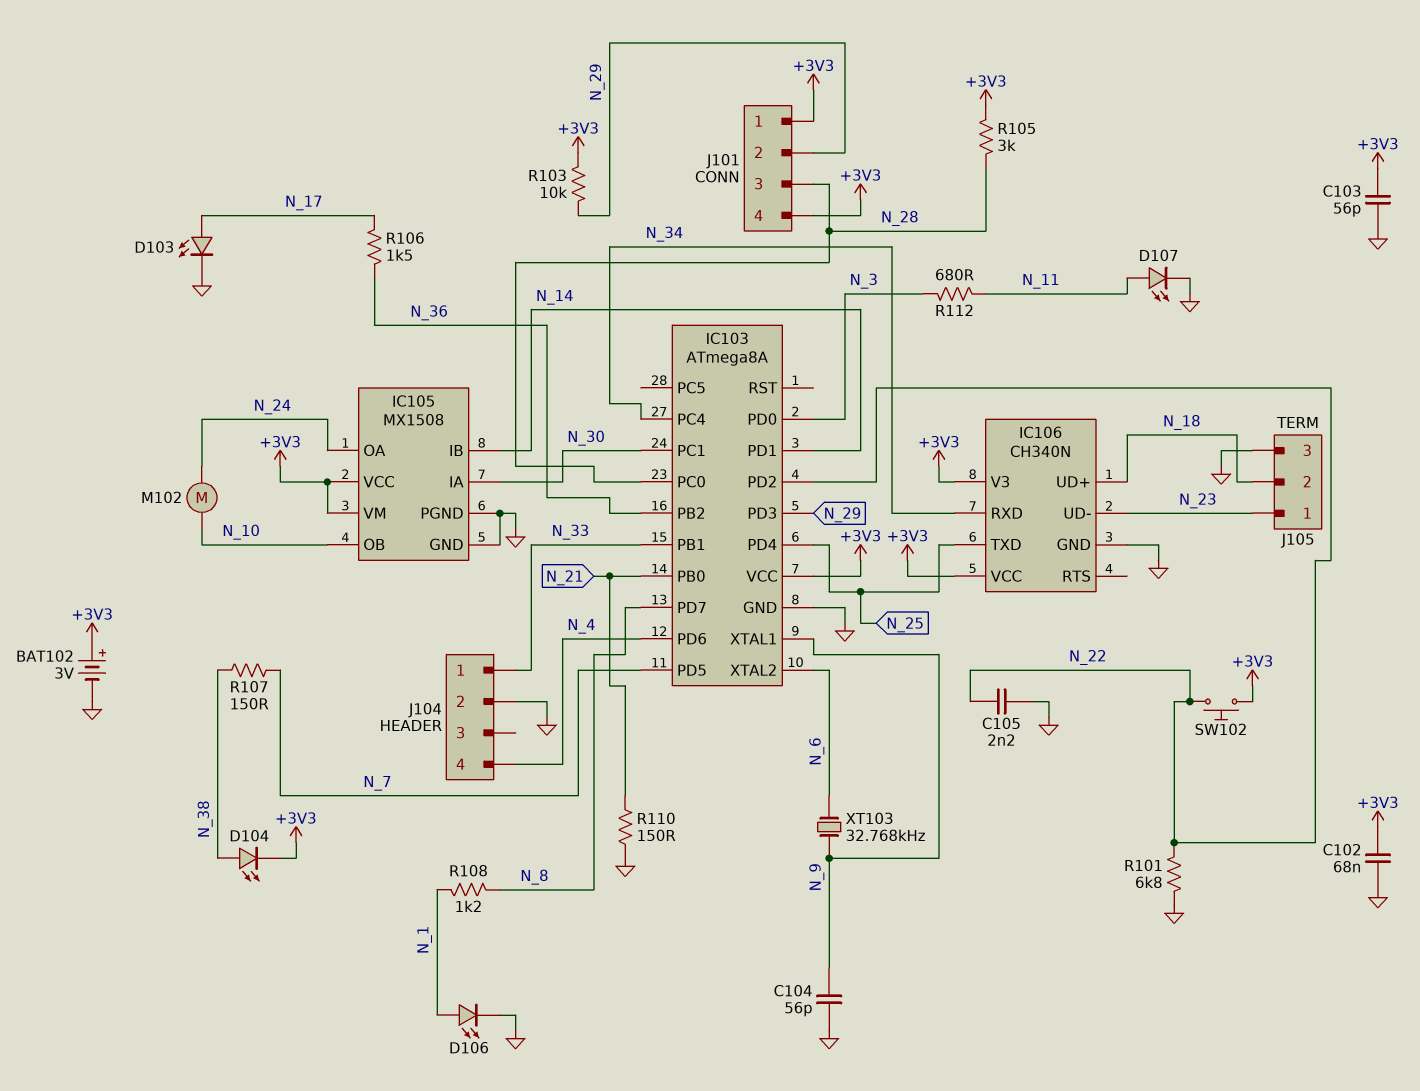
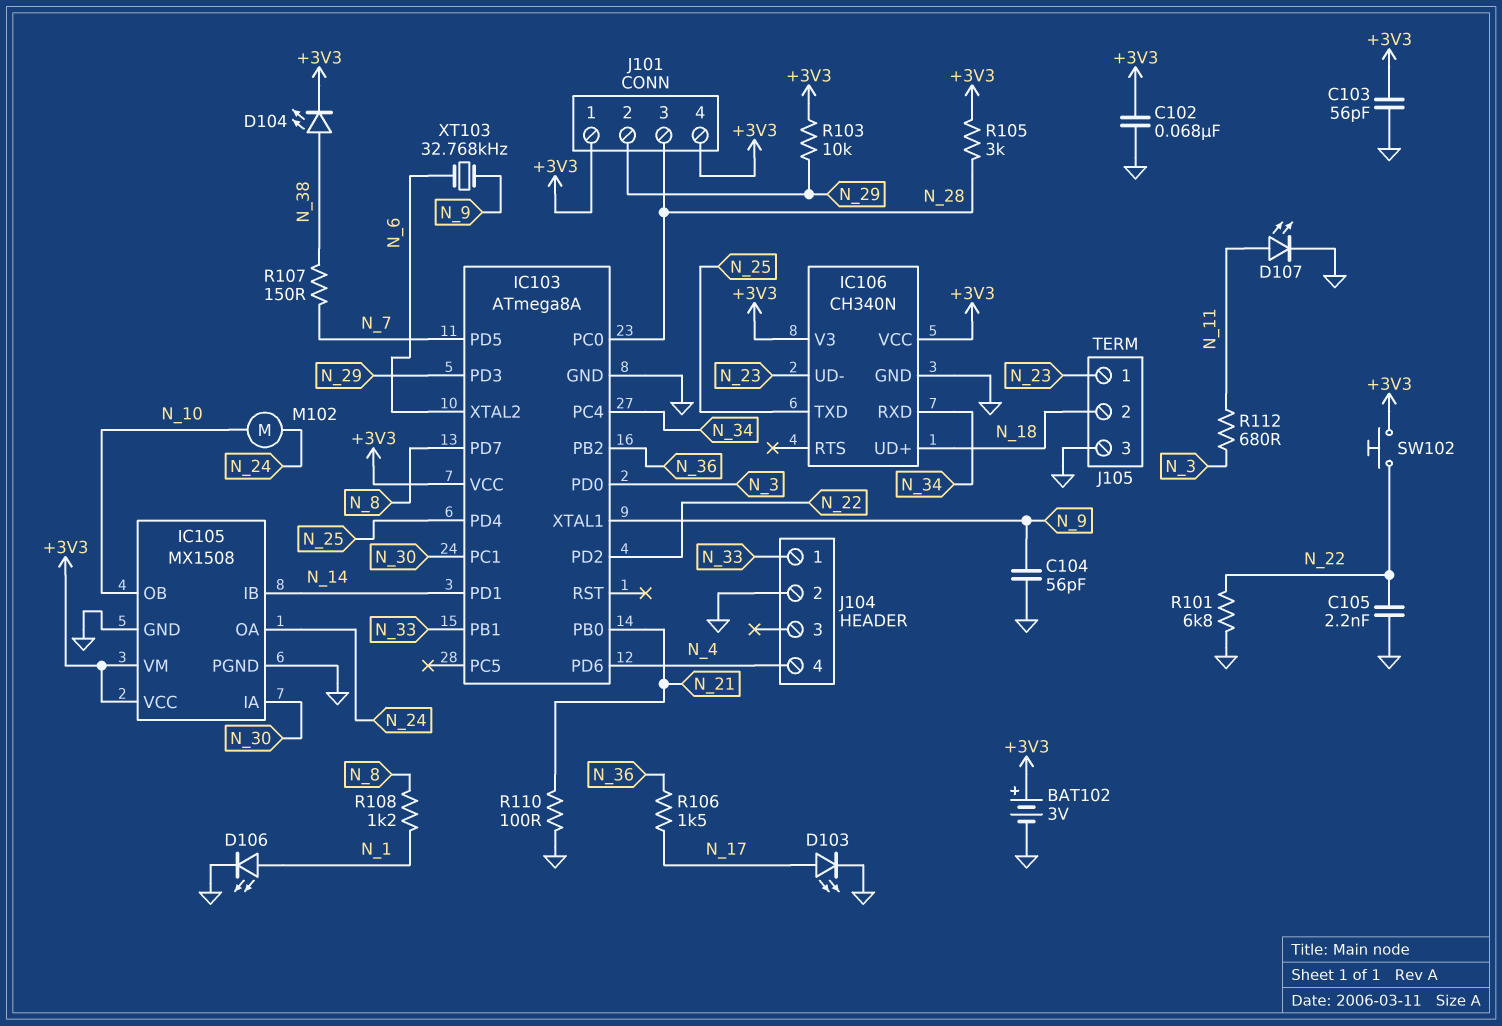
R110: 150 (GND, N_21) -> 100 (GND, N_21)

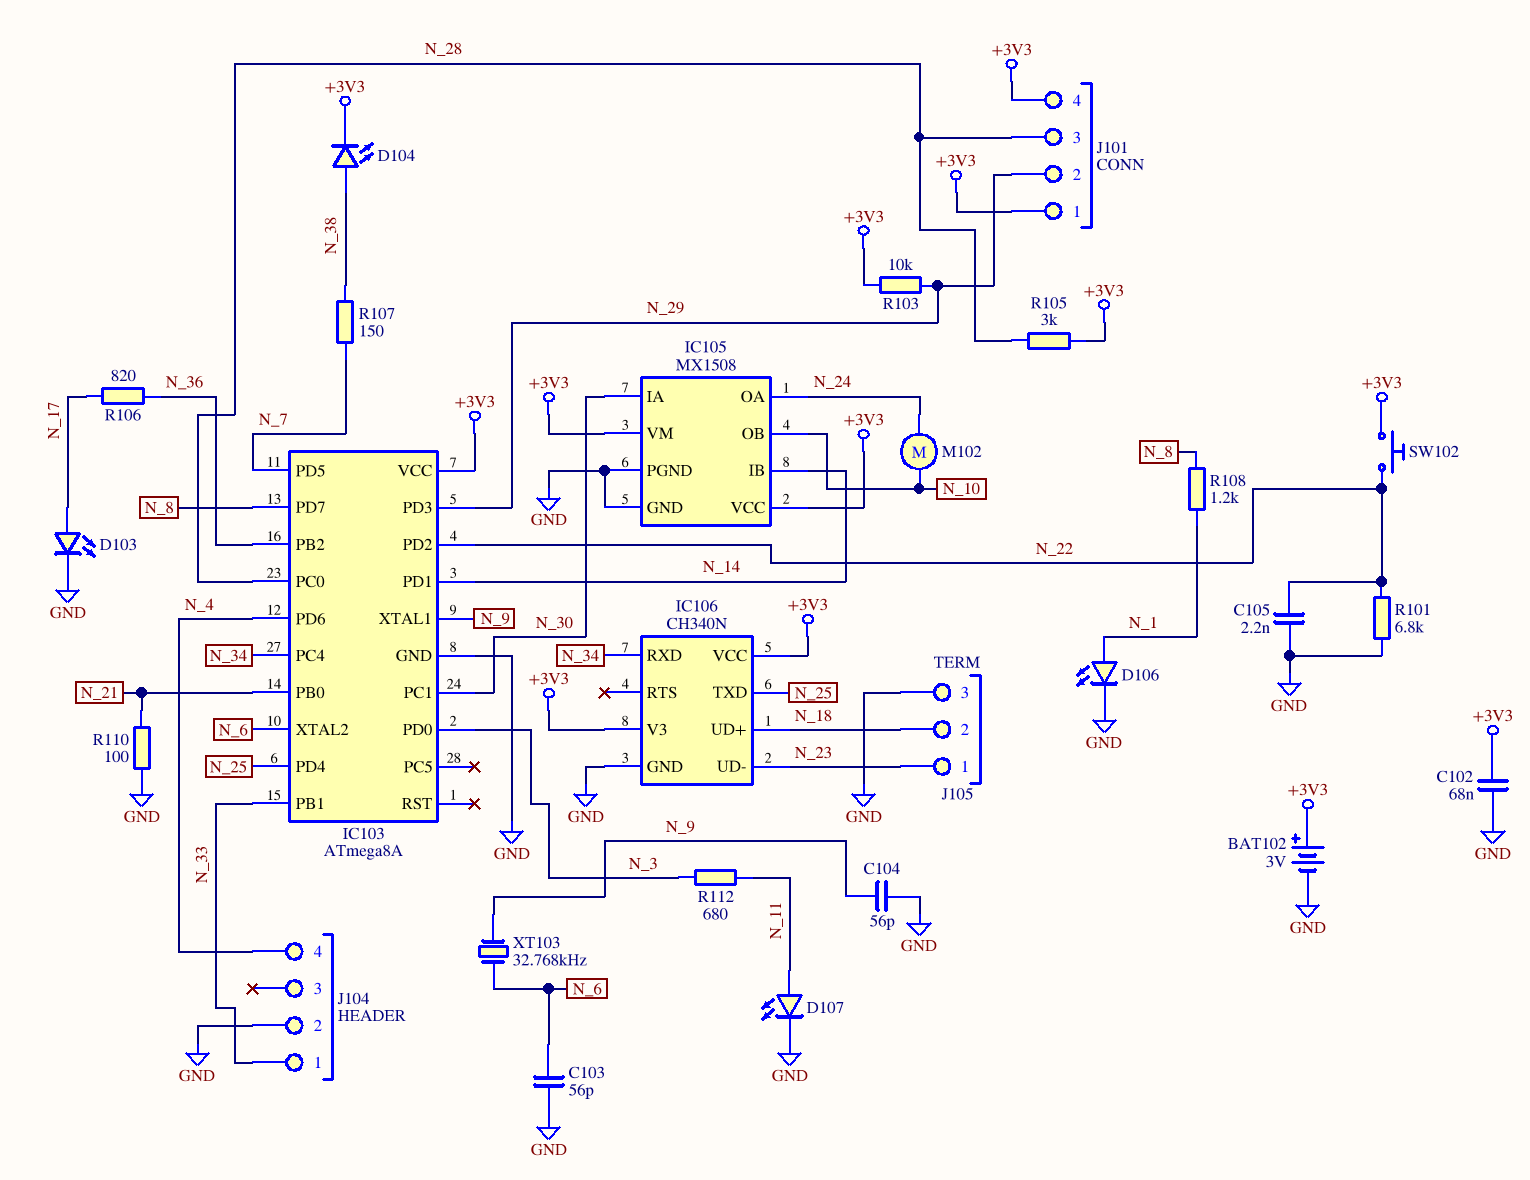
C103: 56pF (+3V3, GND) -> 56pF (GND, N_6)
R106: 1.5k (N_17, N_36) -> 820 (N_17, N_36)

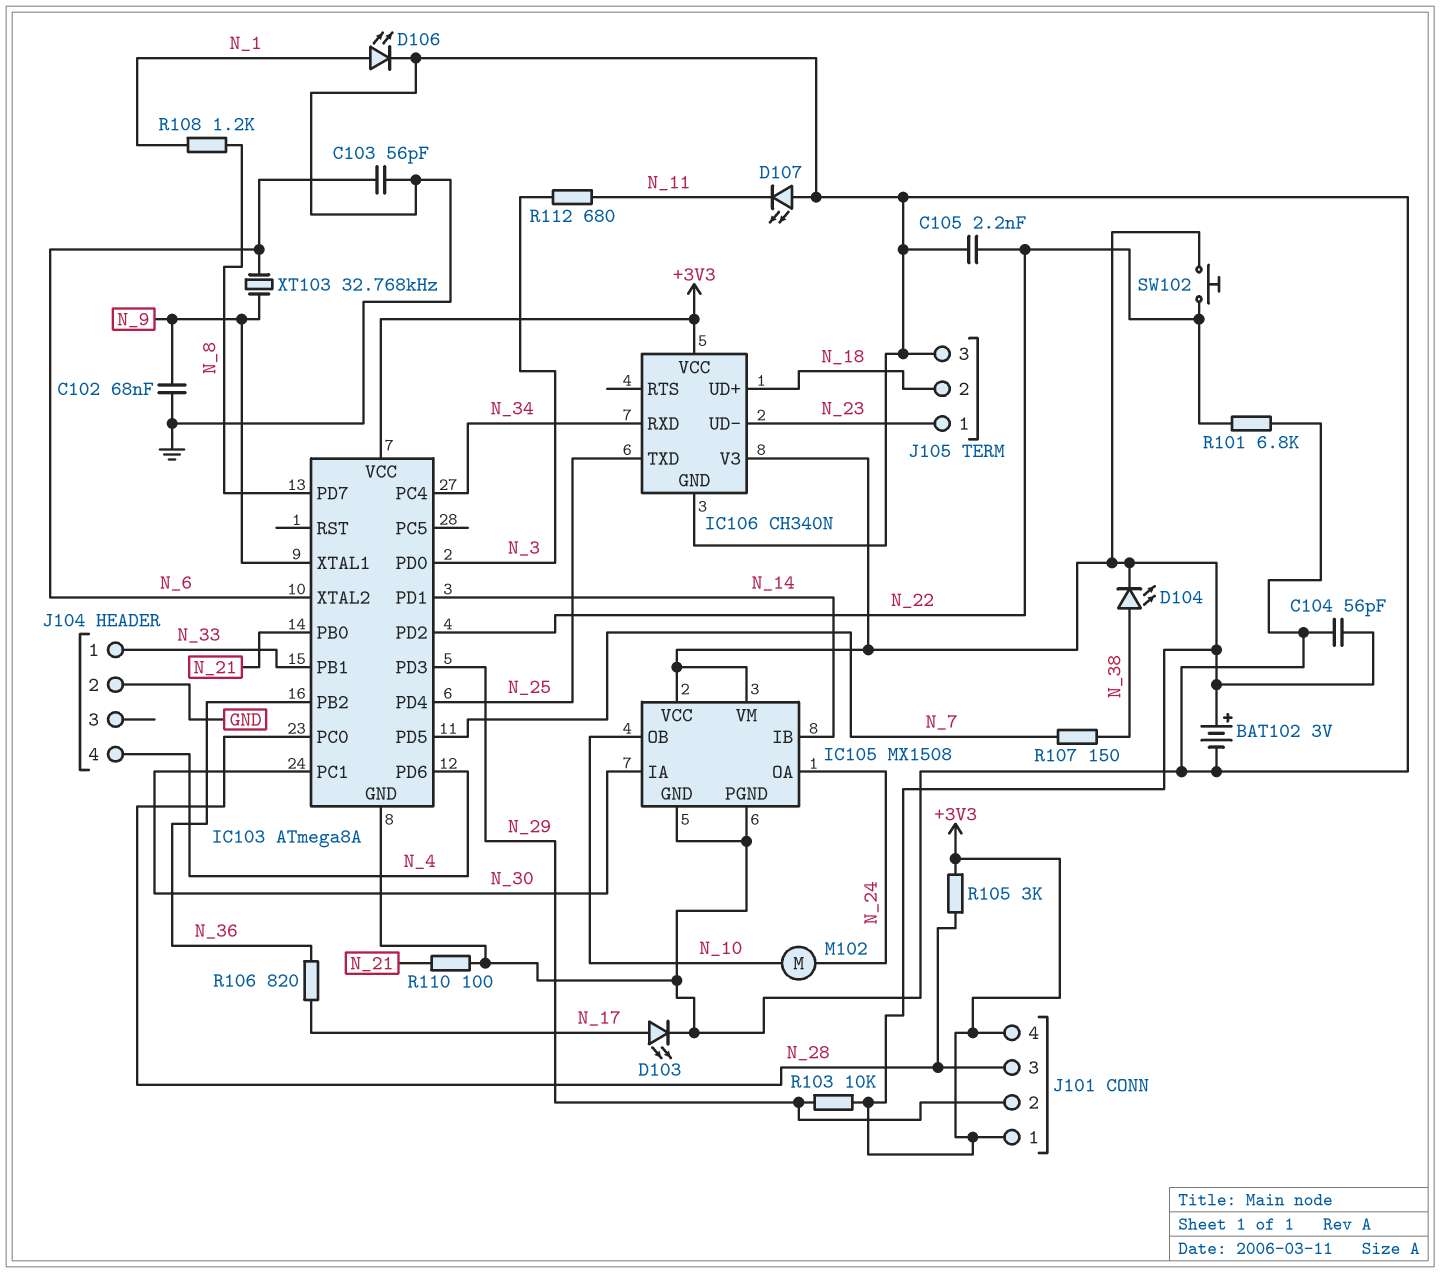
C102: 68nF (+3V3, GND) -> 68nF (GND, N_9)
C104: 56pF (GND, N_9) -> 56pF (+3V3, GND)
D107: LED (A N_11, K GND) -> LED (A GND, K N_11)

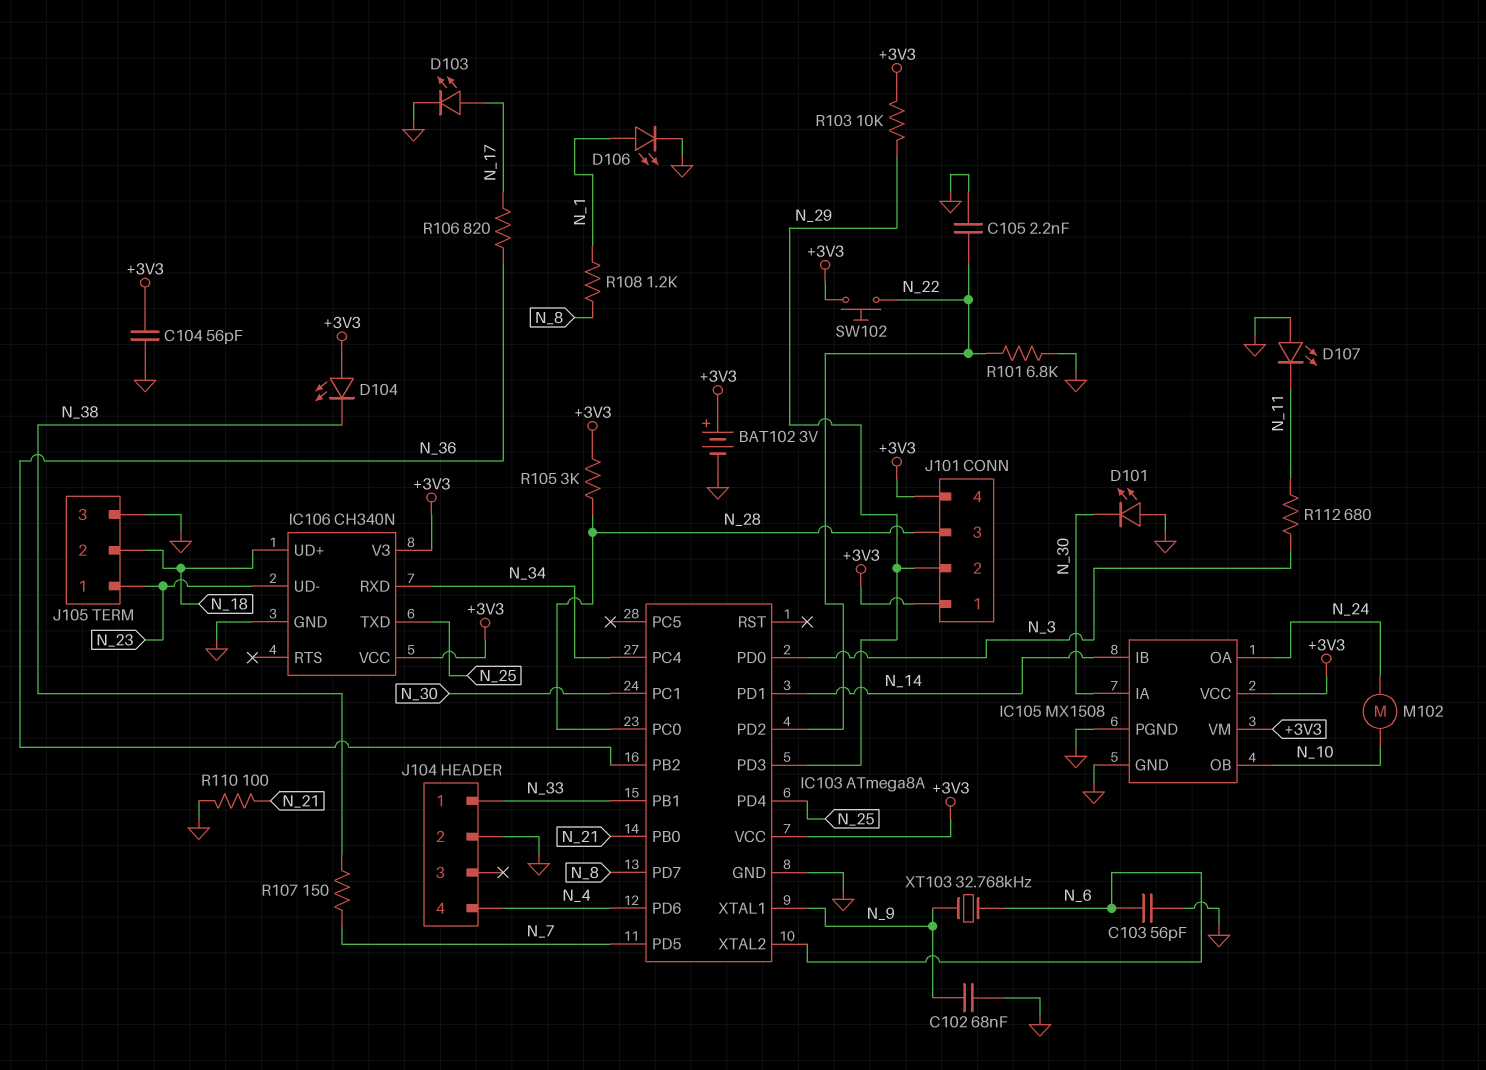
D101: none -> LED (A GND, K N_30)
D104: LED (A N_38, K +3V3) -> LED (A +3V3, K N_38)

